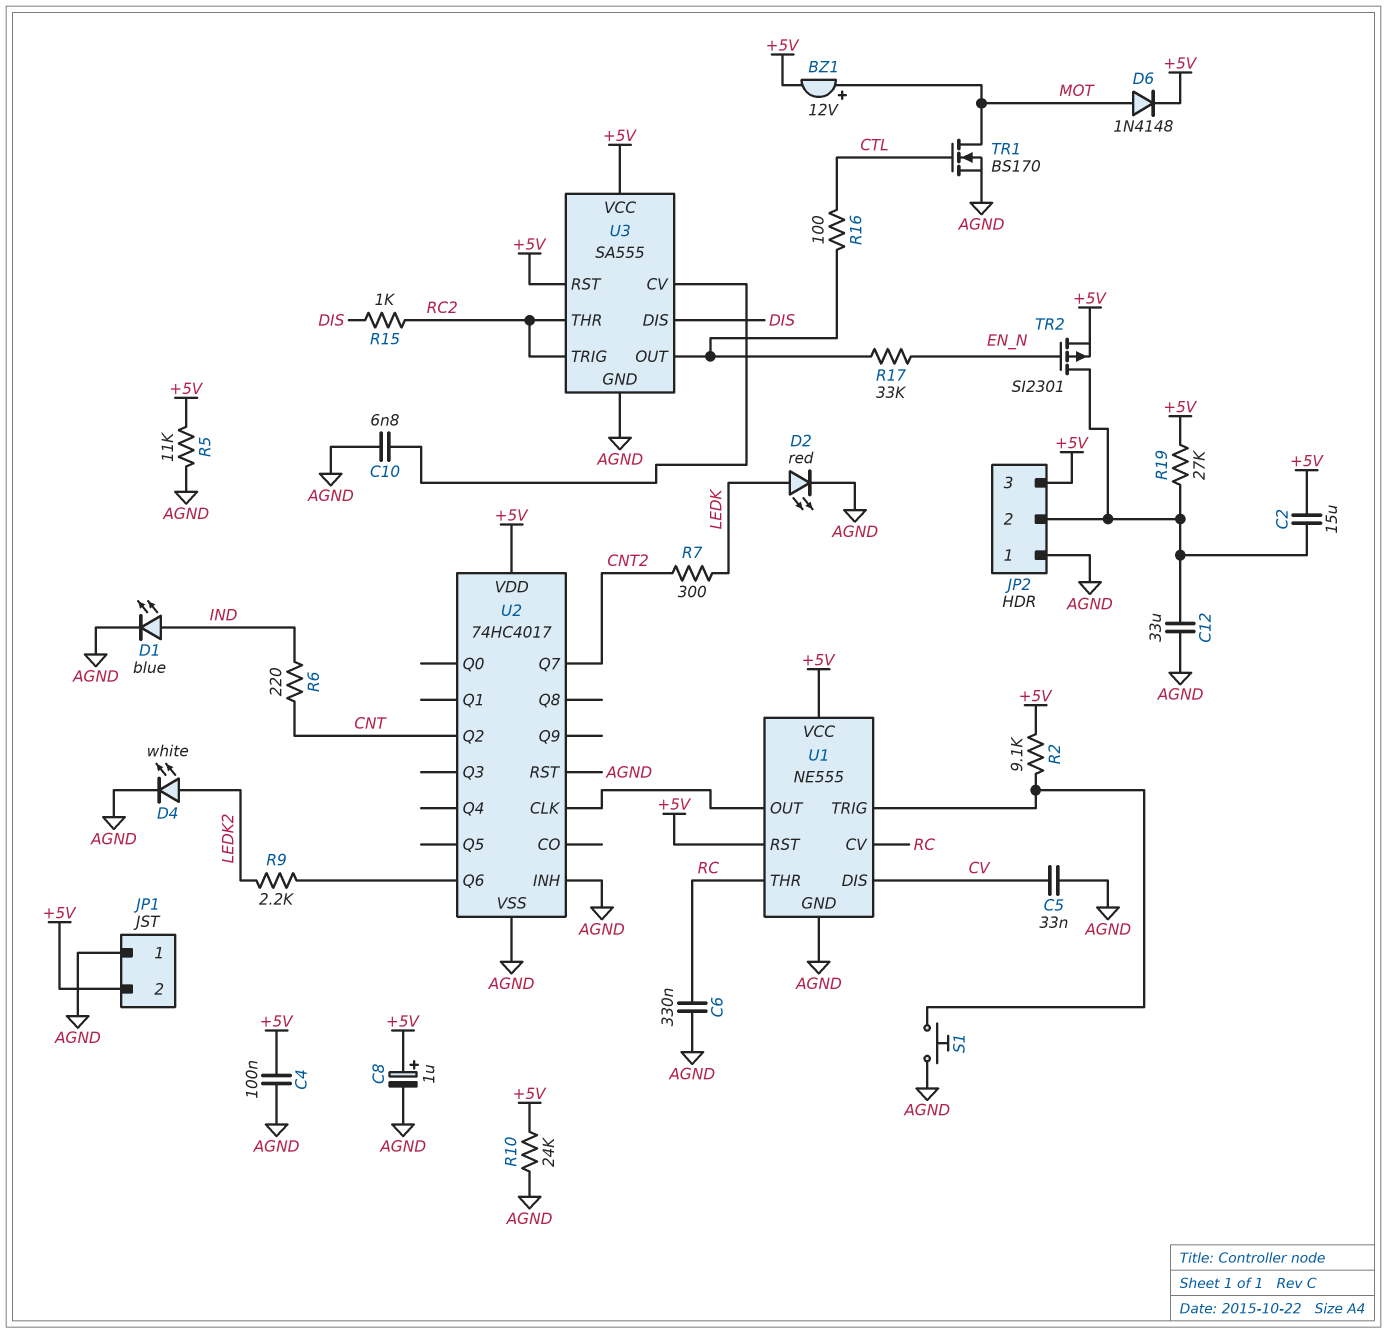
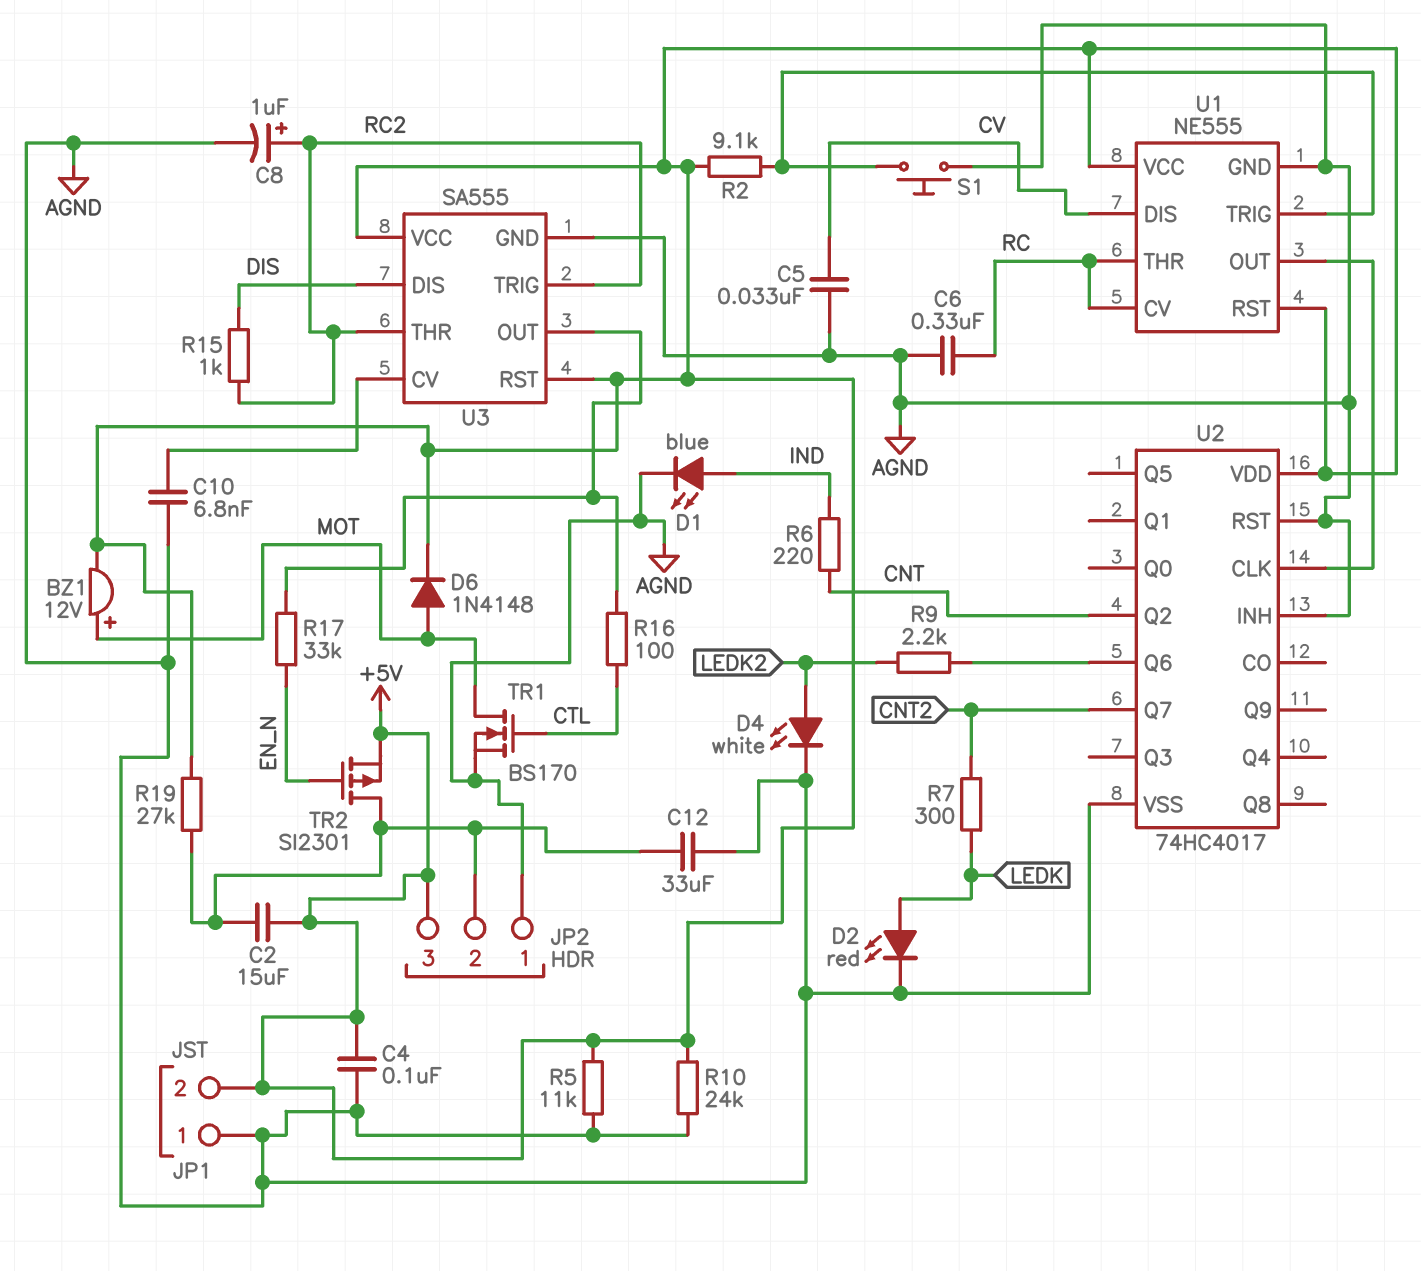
C8: 1uF (plus +5V, minus AGND) -> 1uF (plus RC2, minus AGND)

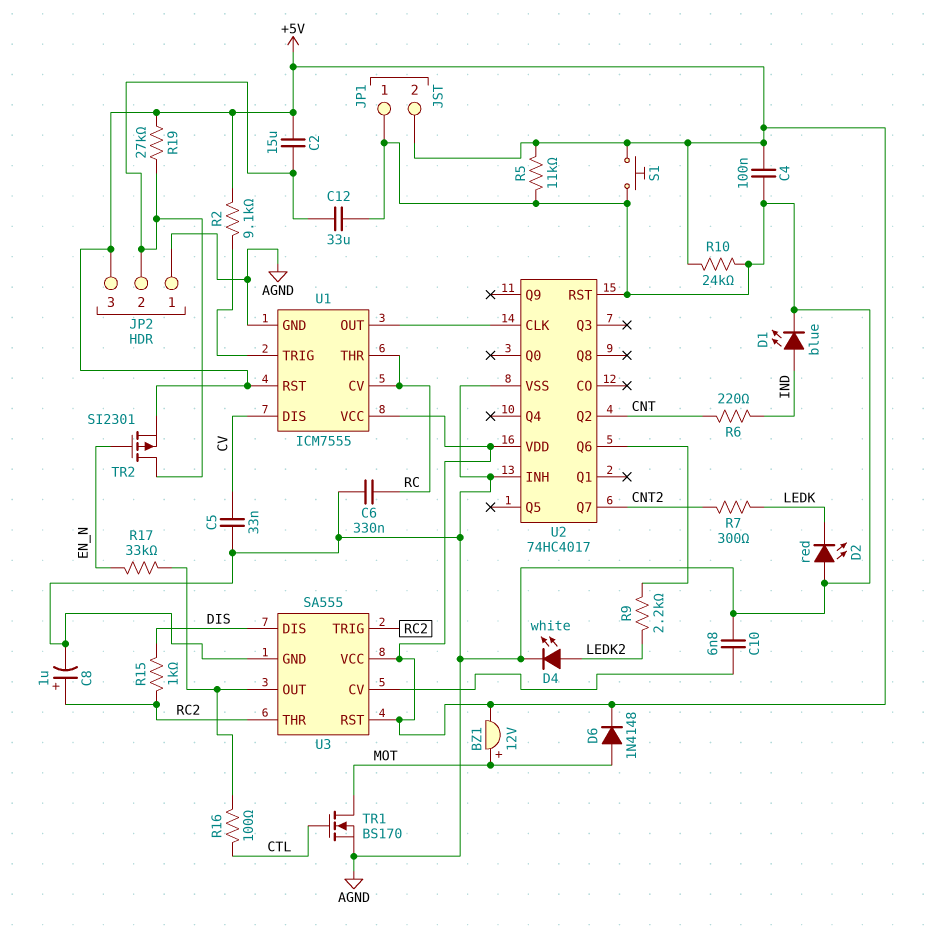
D2: LED red (A LEDK, K AGND) -> LED red (A AGND, K LEDK)
S1: button (AGND, U1/TRIG) -> button (+5V, AGND)
U1: NE555 -> ICM7555

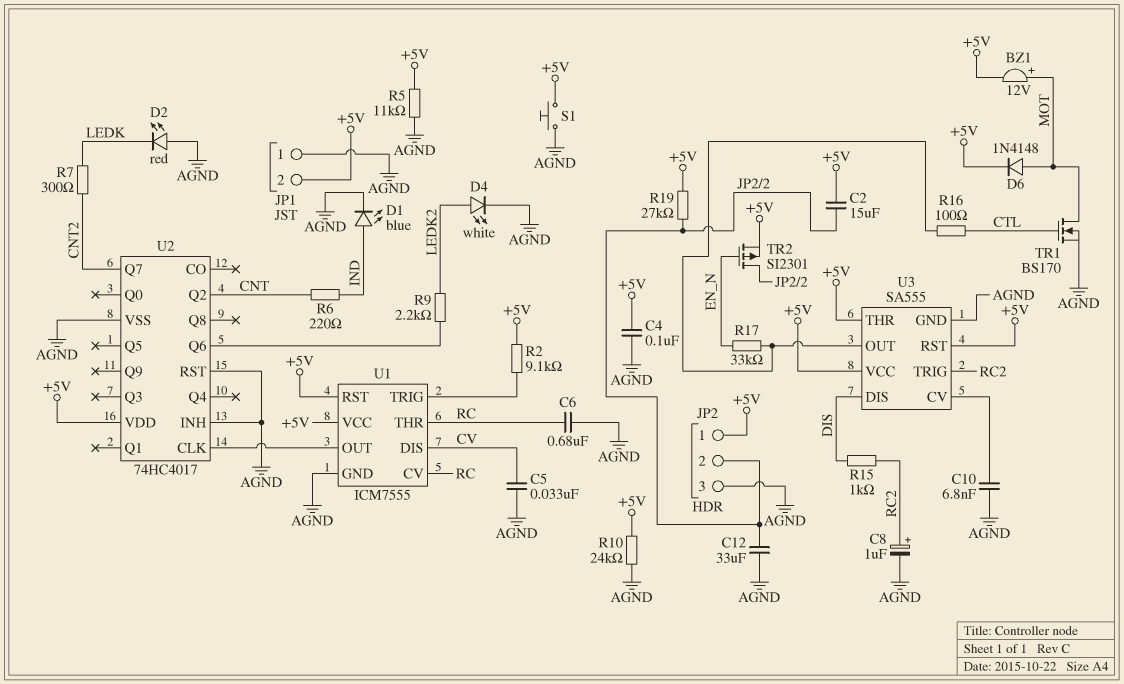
C6: 330nF (AGND, RC) -> 680nF (AGND, RC)
JP2 pin 1: AGND -> +5V
JP2 pin 3: +5V -> AGND
U3 pin THR: RC2 -> +5V

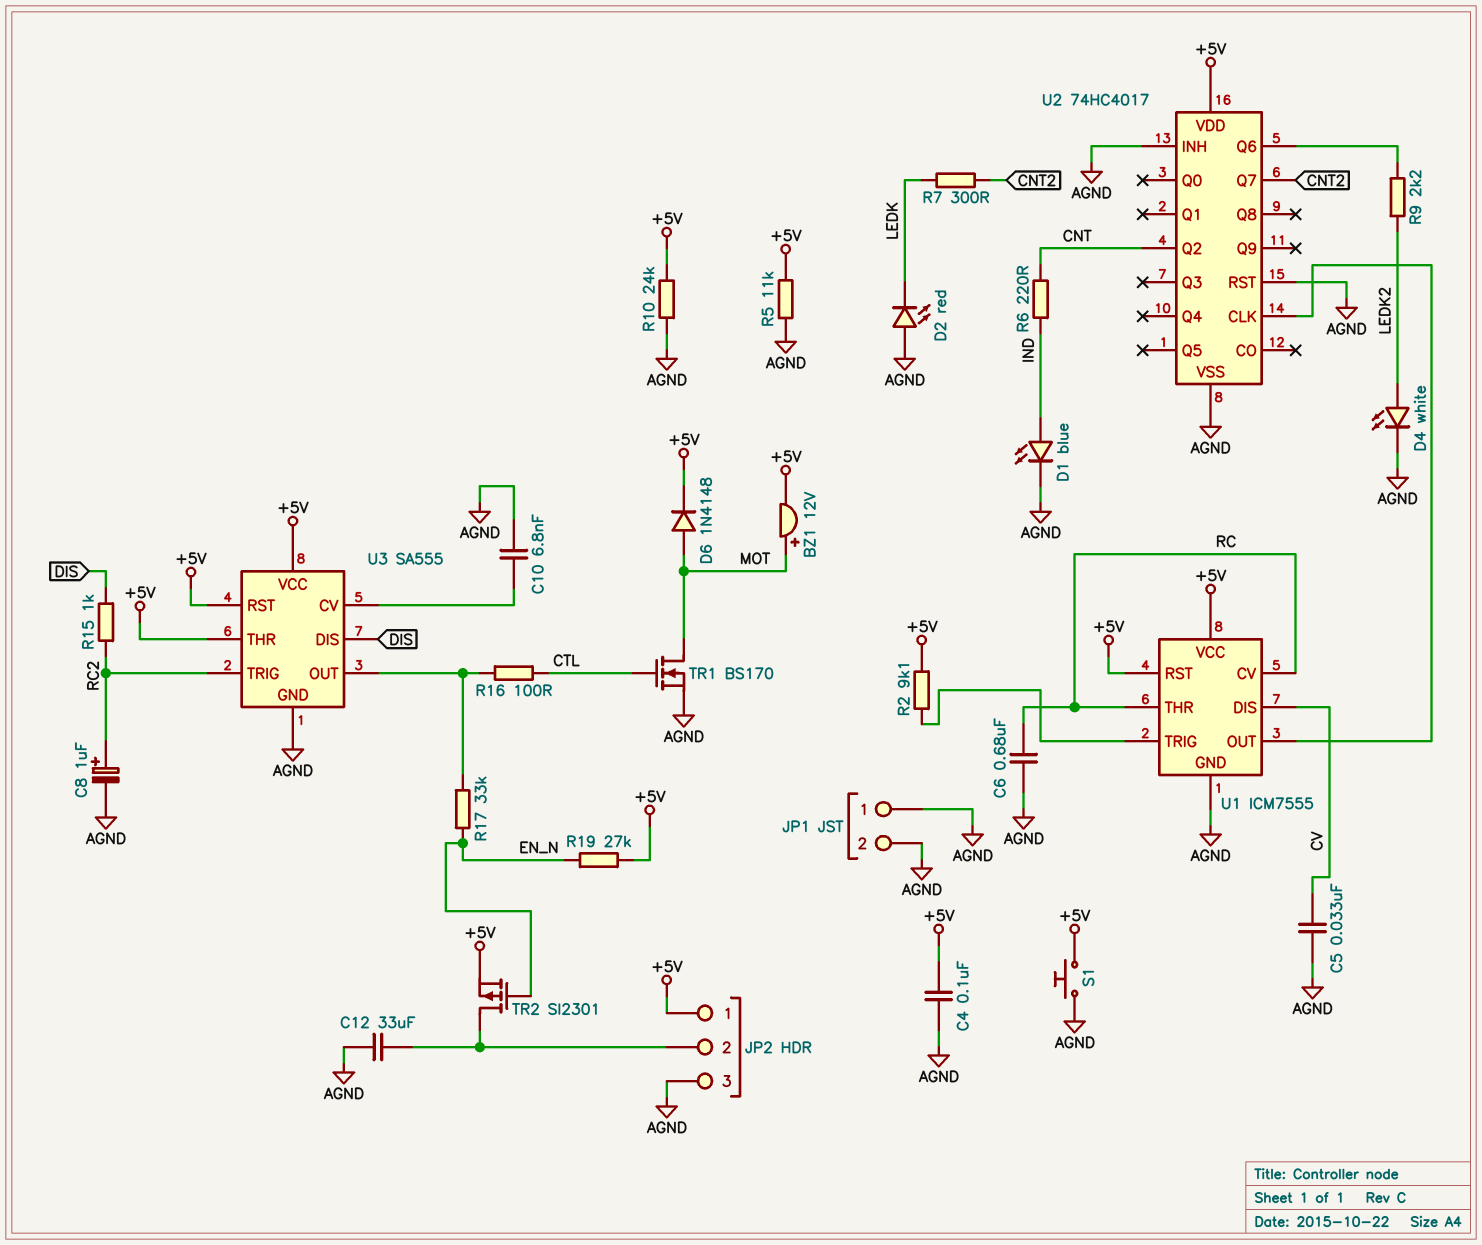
C2: 15uF (+5V, JP2/2) -> none
JP1 pin 2: +5V -> AGND
R19: 27k (+5V, JP2/2) -> 27k (+5V, EN_N)

